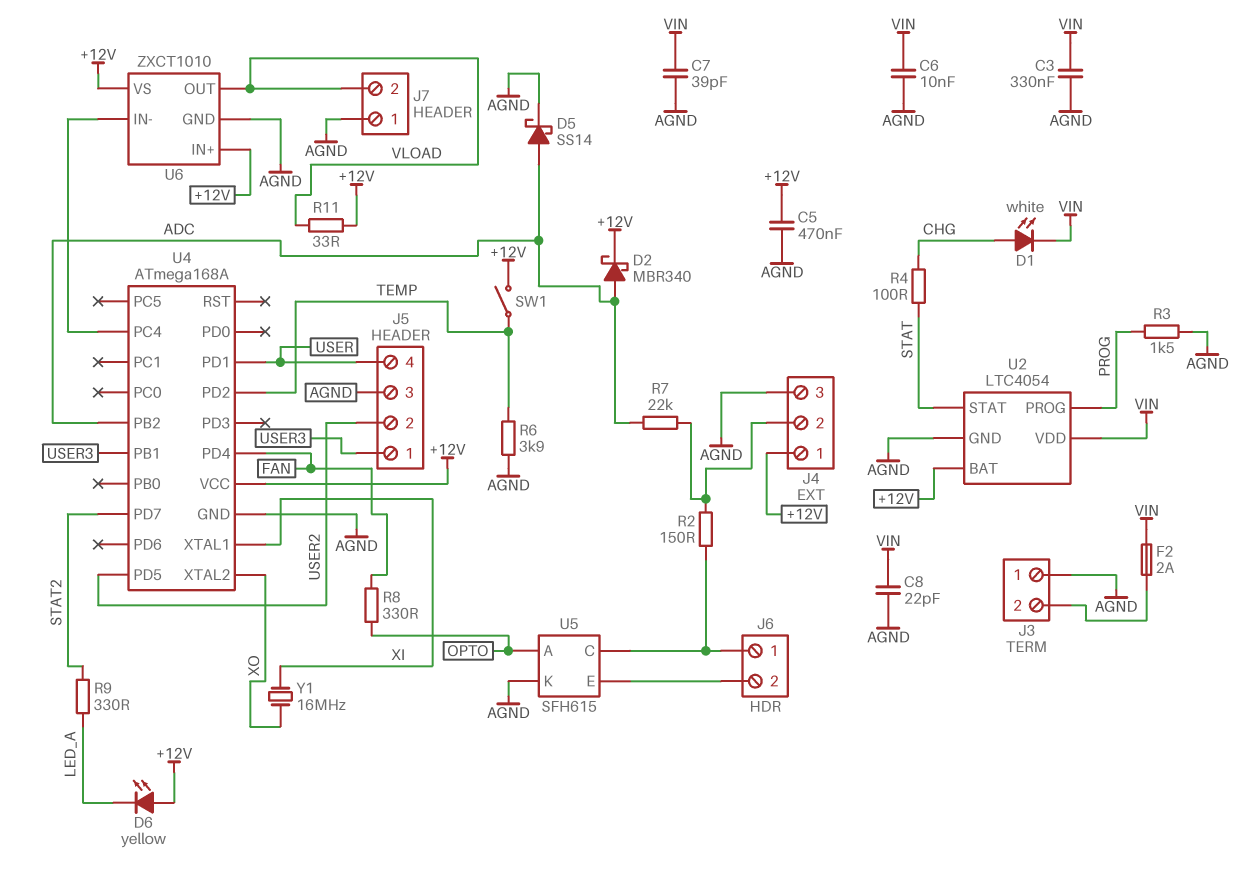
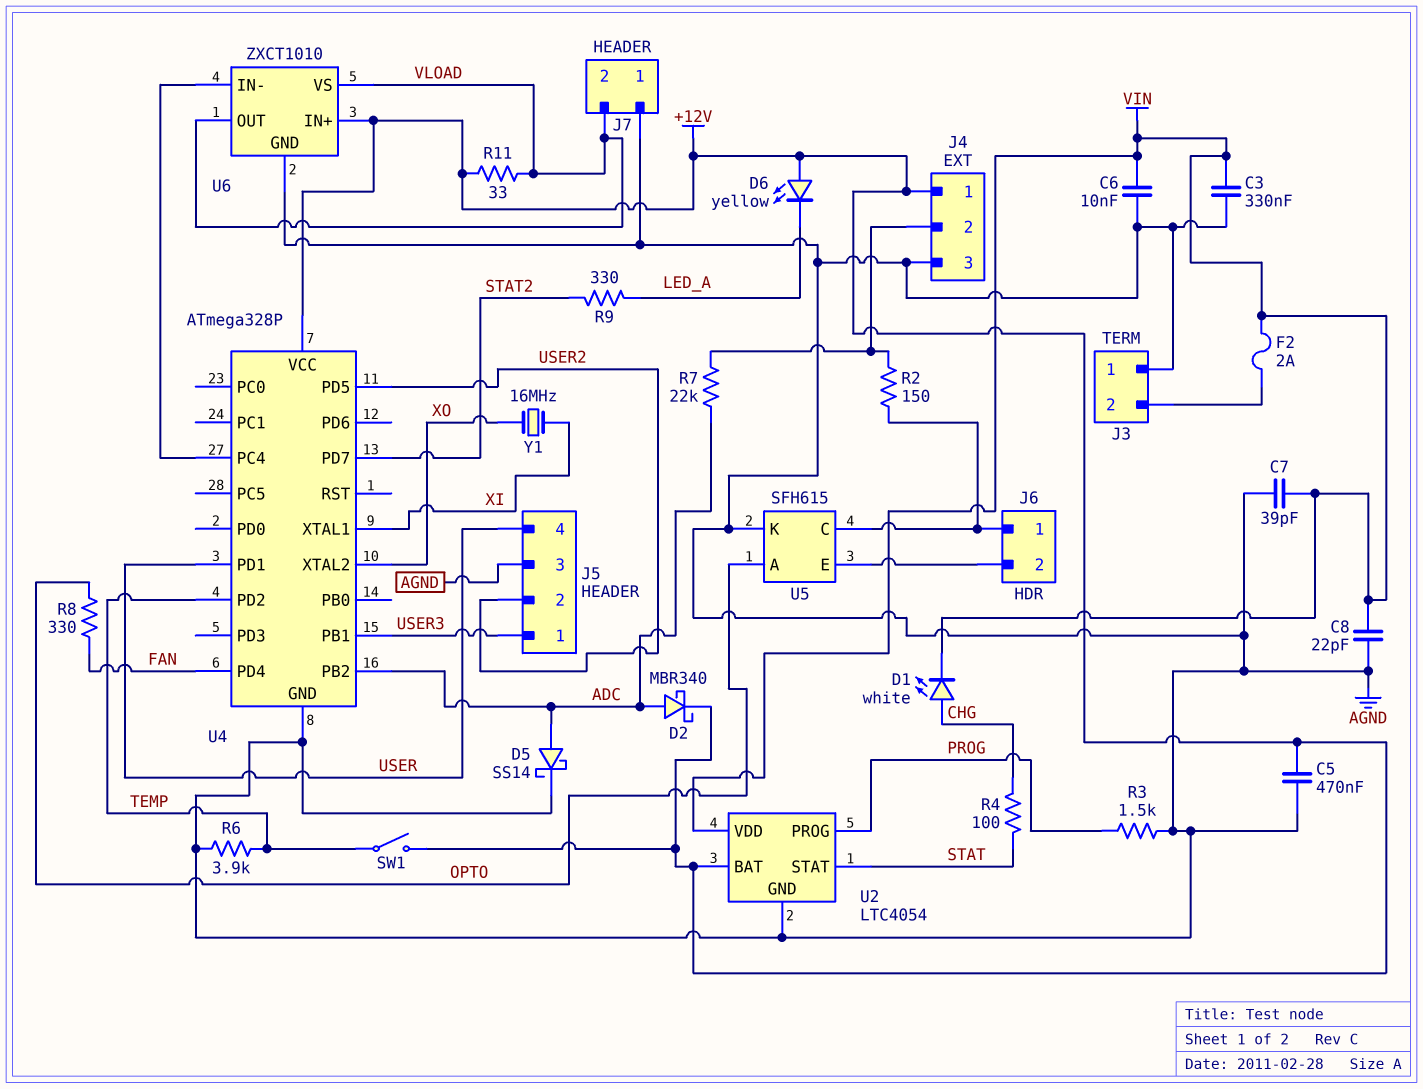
U4: ATmega168A -> ATmega328P
U6 pin VS: +12V -> VLOAD

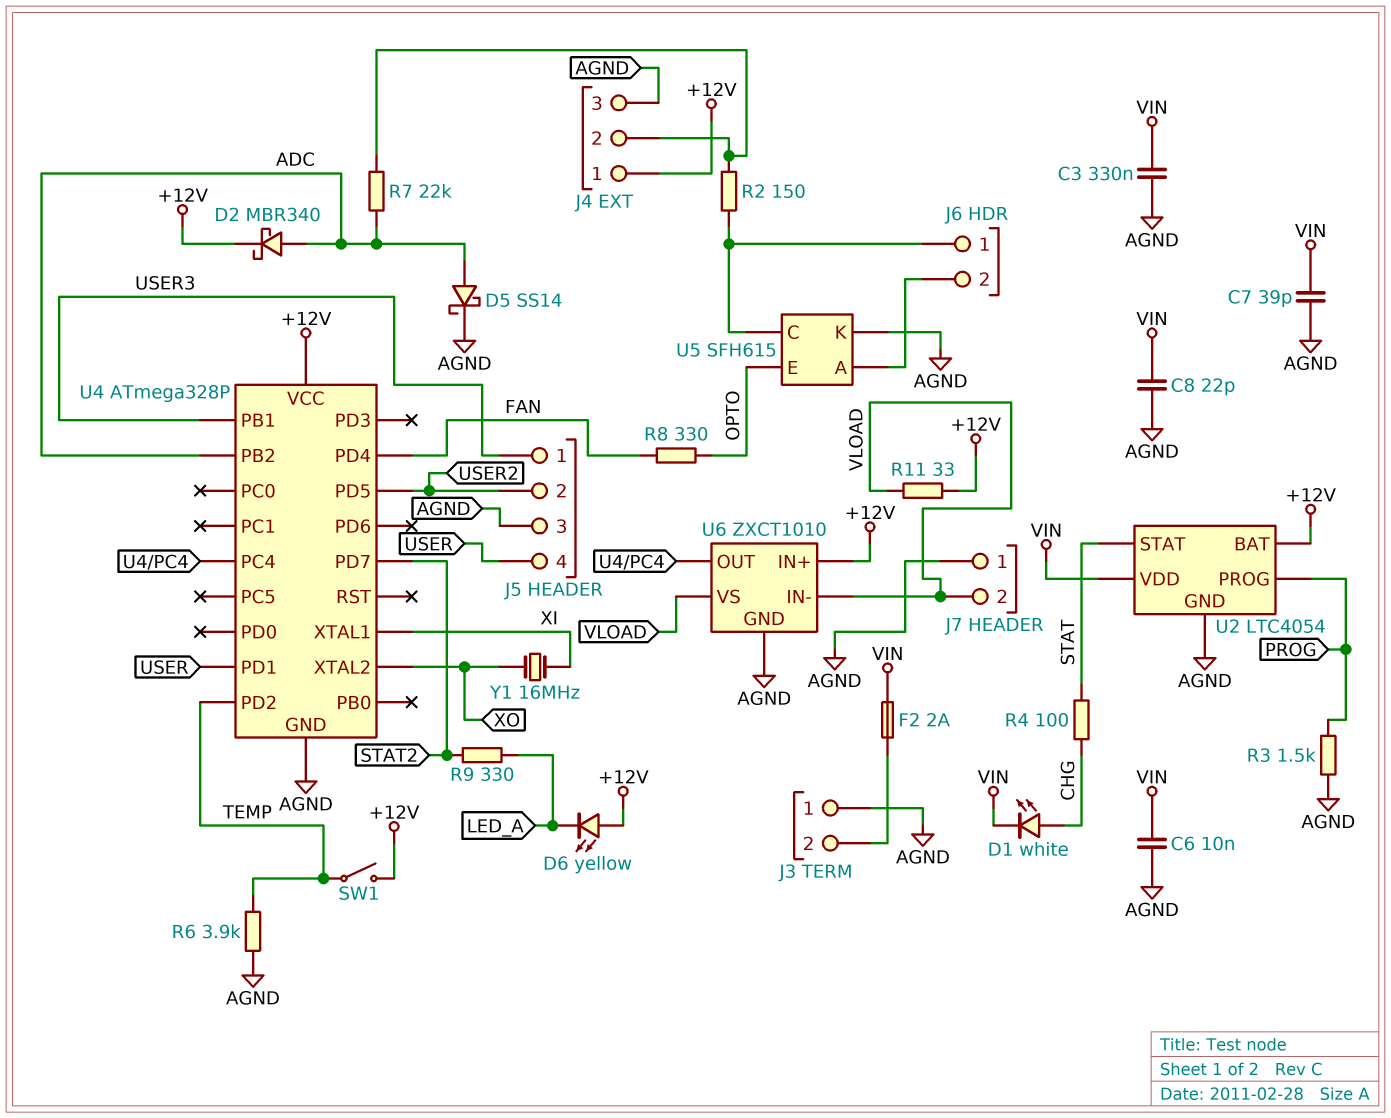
C5: 470nF (+12V, AGND) -> none
U5 pin A: OPTO -> J6/2
U5 pin E: J6/2 -> OPTO
U6 pin IN-: U4/PC4 -> VLOAD
U6 pin OUT: VLOAD -> U4/PC4

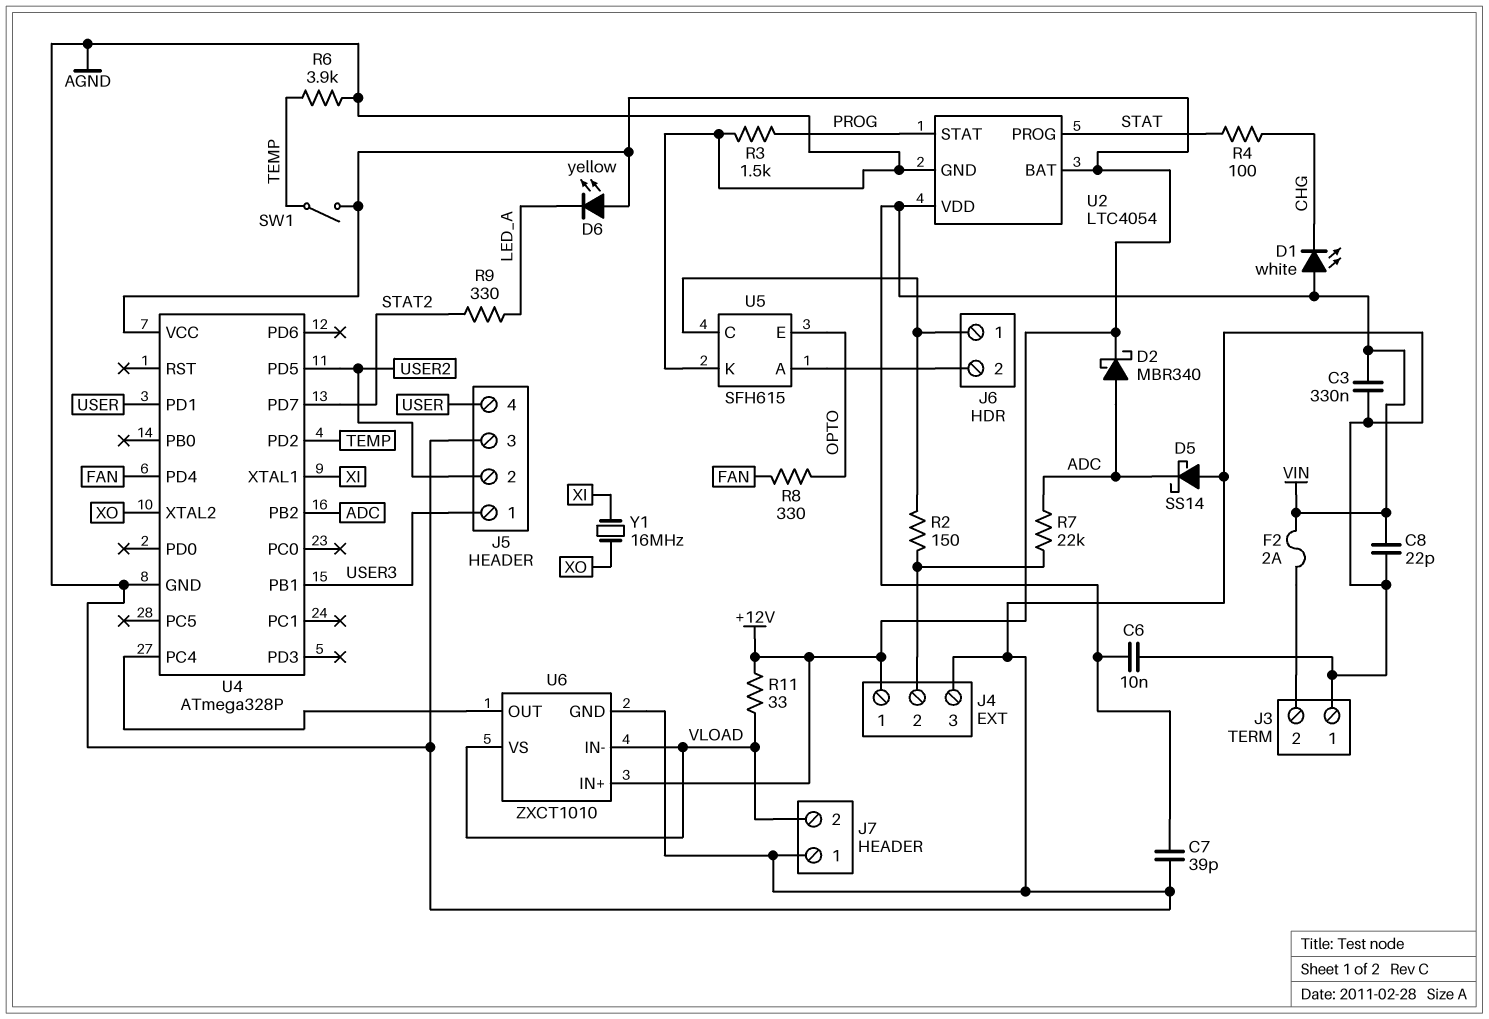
D1: LED white (A CHG, K VIN) -> LED white (A VIN, K CHG)
D5: schottky SS14 (A ADC, K AGND) -> schottky SS14 (A AGND, K ADC)
U2 pin PROG: PROG -> STAT
U2 pin STAT: STAT -> PROG

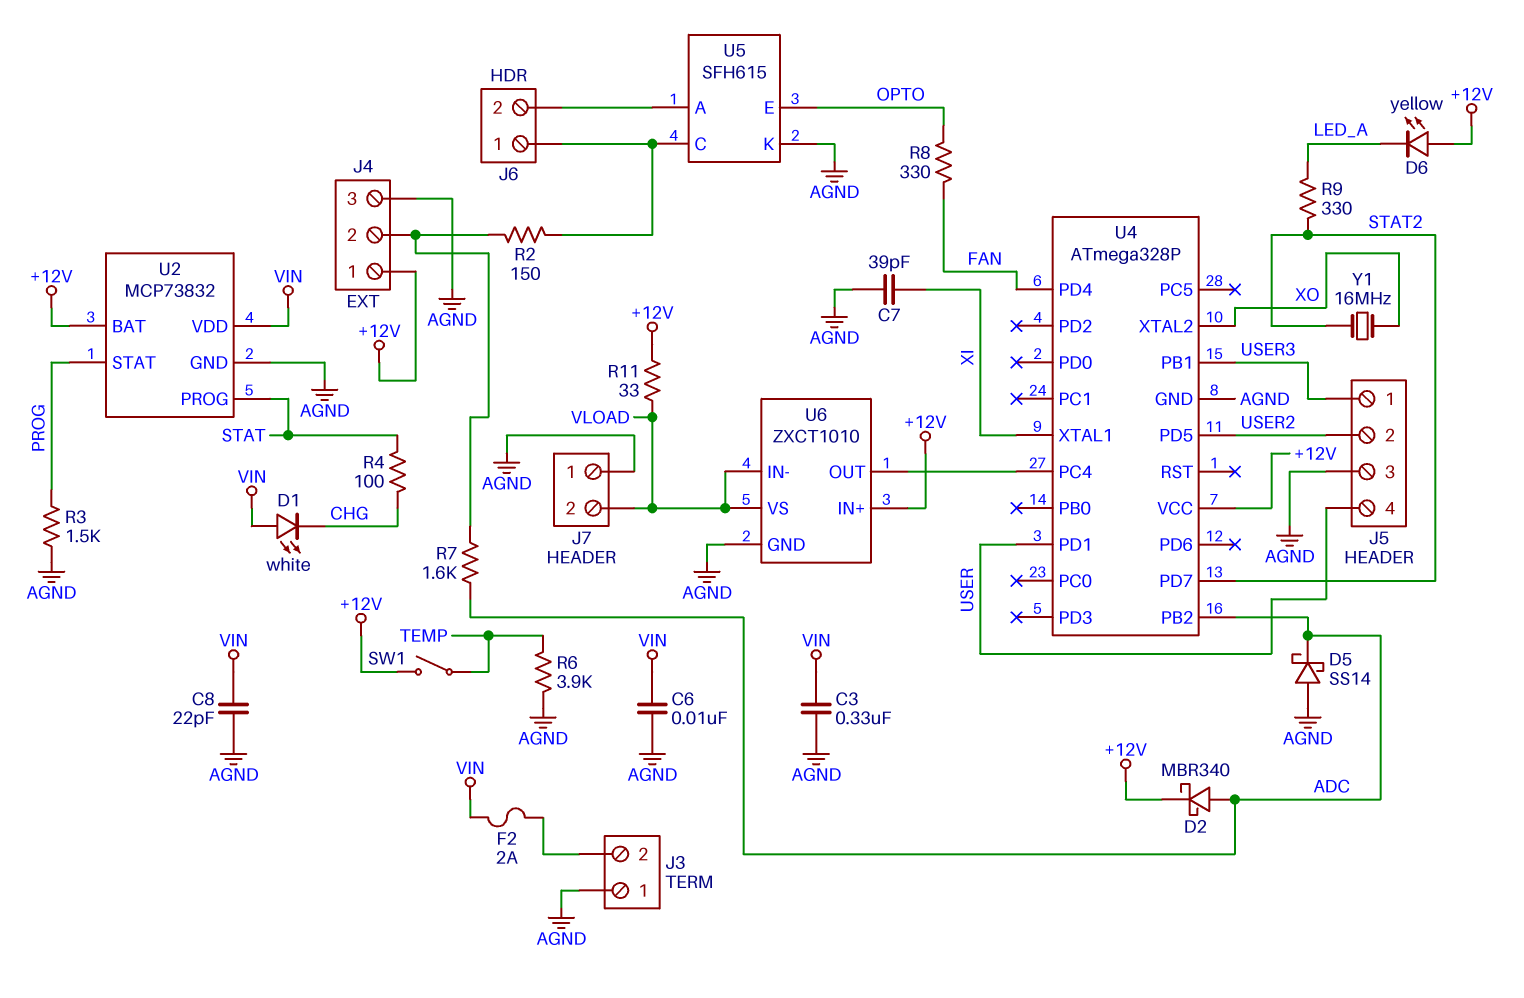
C7: 39pF (AGND, VIN) -> 39pF (AGND, XI)
R7: 22k (ADC, J4/2) -> 1.6k (ADC, J4/2)
U2: LTC4054 -> MCP73832
U4 pin PD2: TEMP -> none
Y1: 16MHz (XI, XO) -> 16MHz (STAT2, XO)

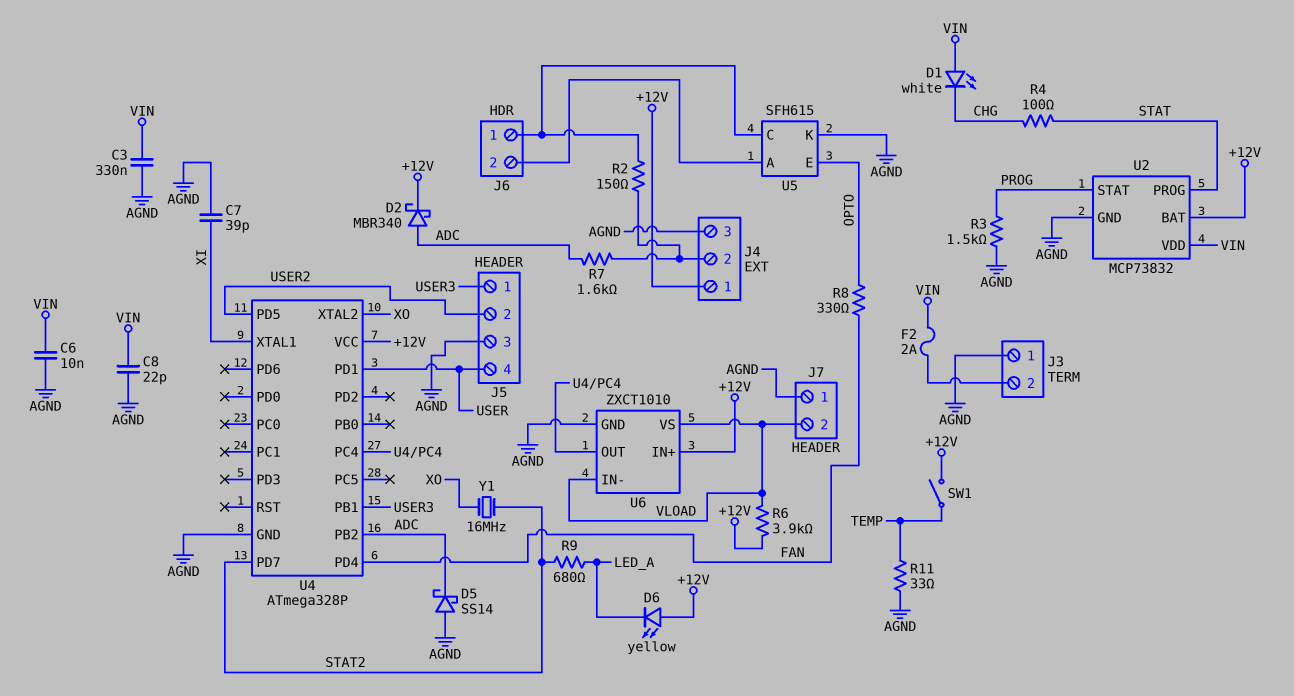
R6: 3.9k (AGND, TEMP) -> 3.9k (+12V, VLOAD)
R9: 330 (LED_A, STAT2) -> 680 (LED_A, STAT2)
R11: 33 (+12V, VLOAD) -> 33 (AGND, TEMP)

